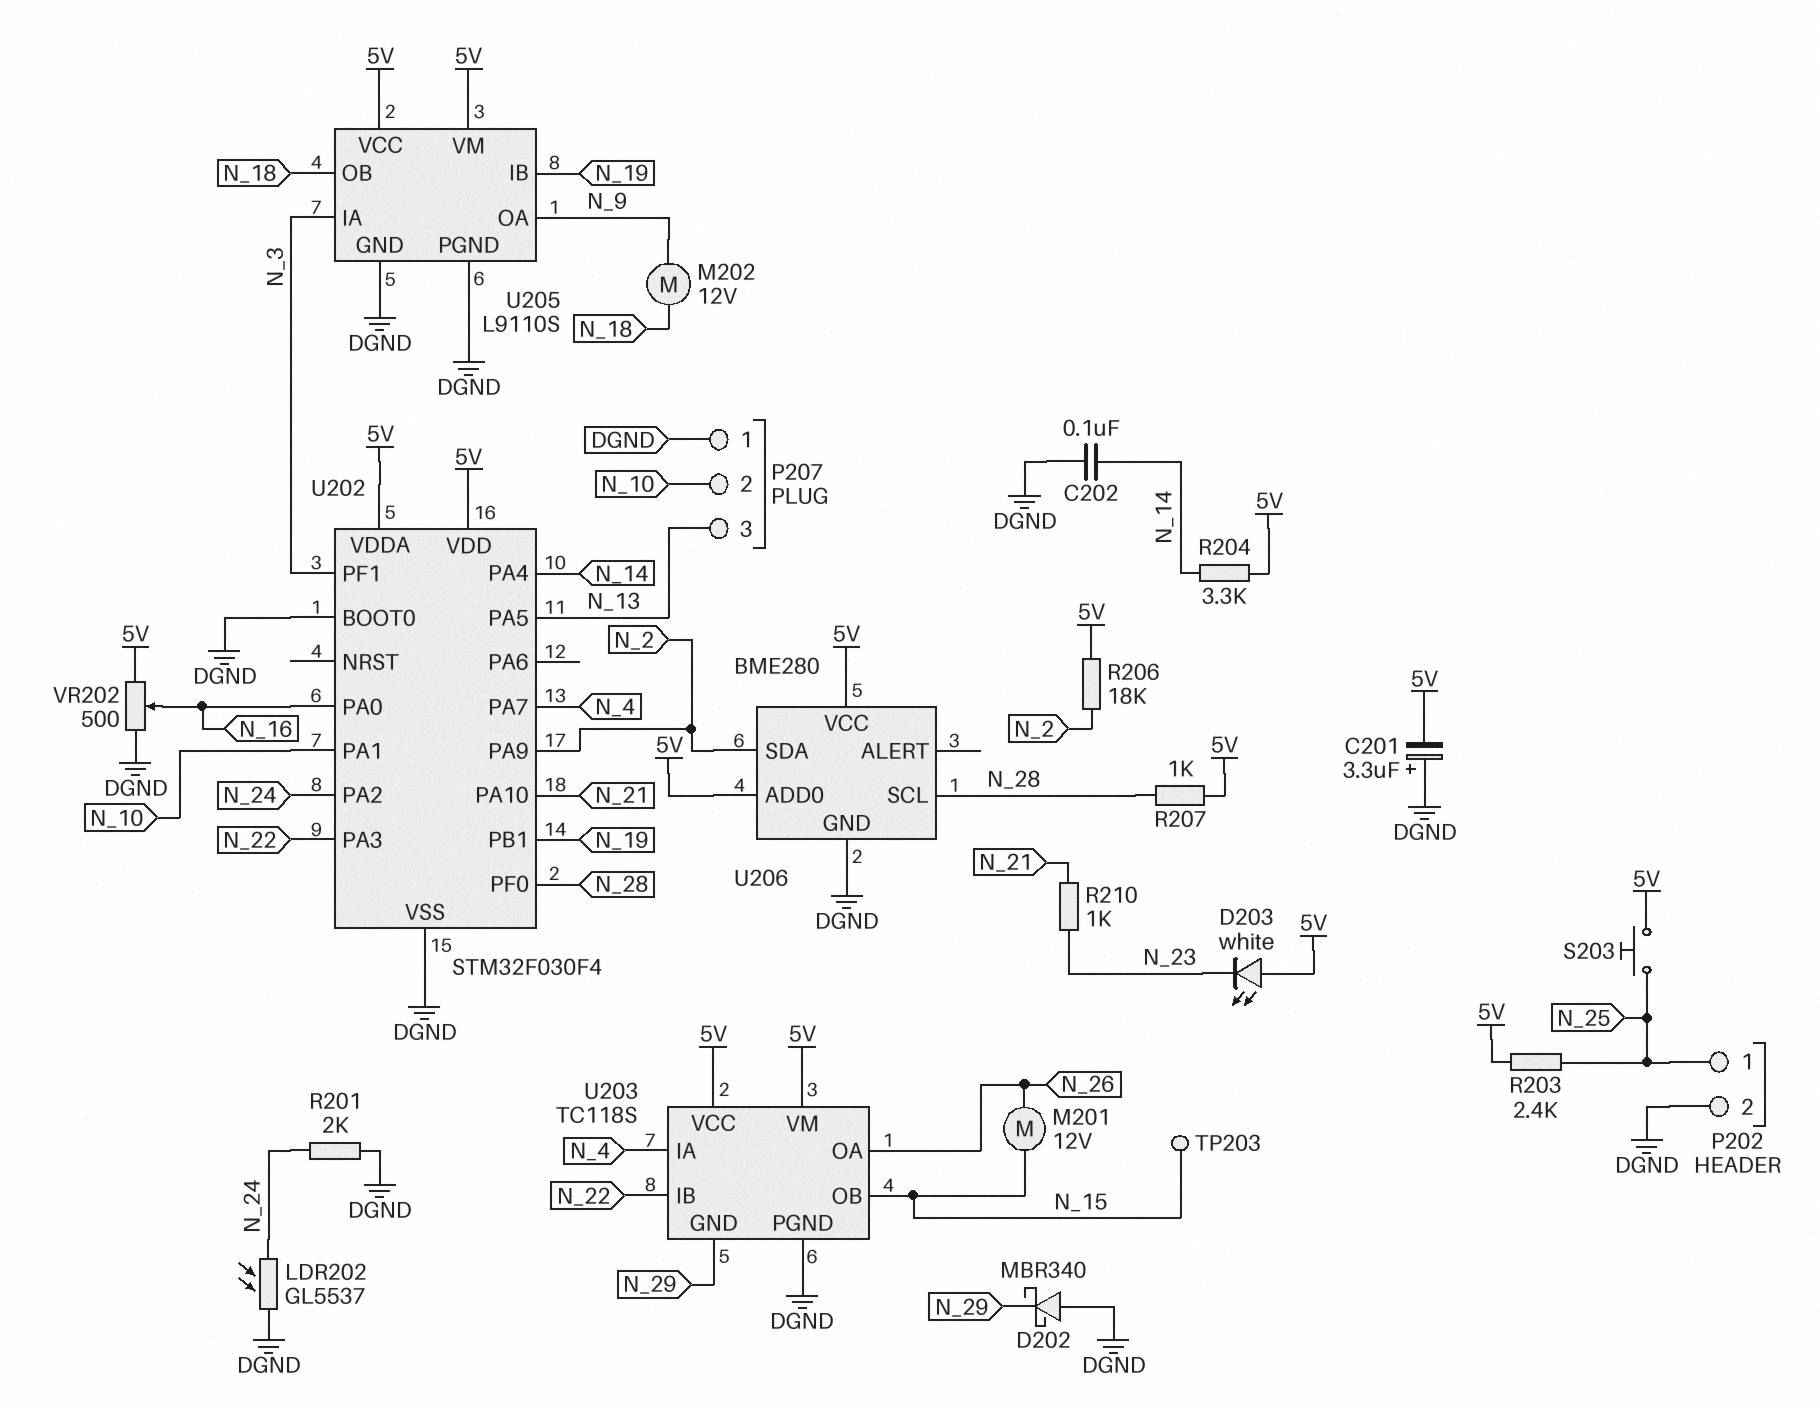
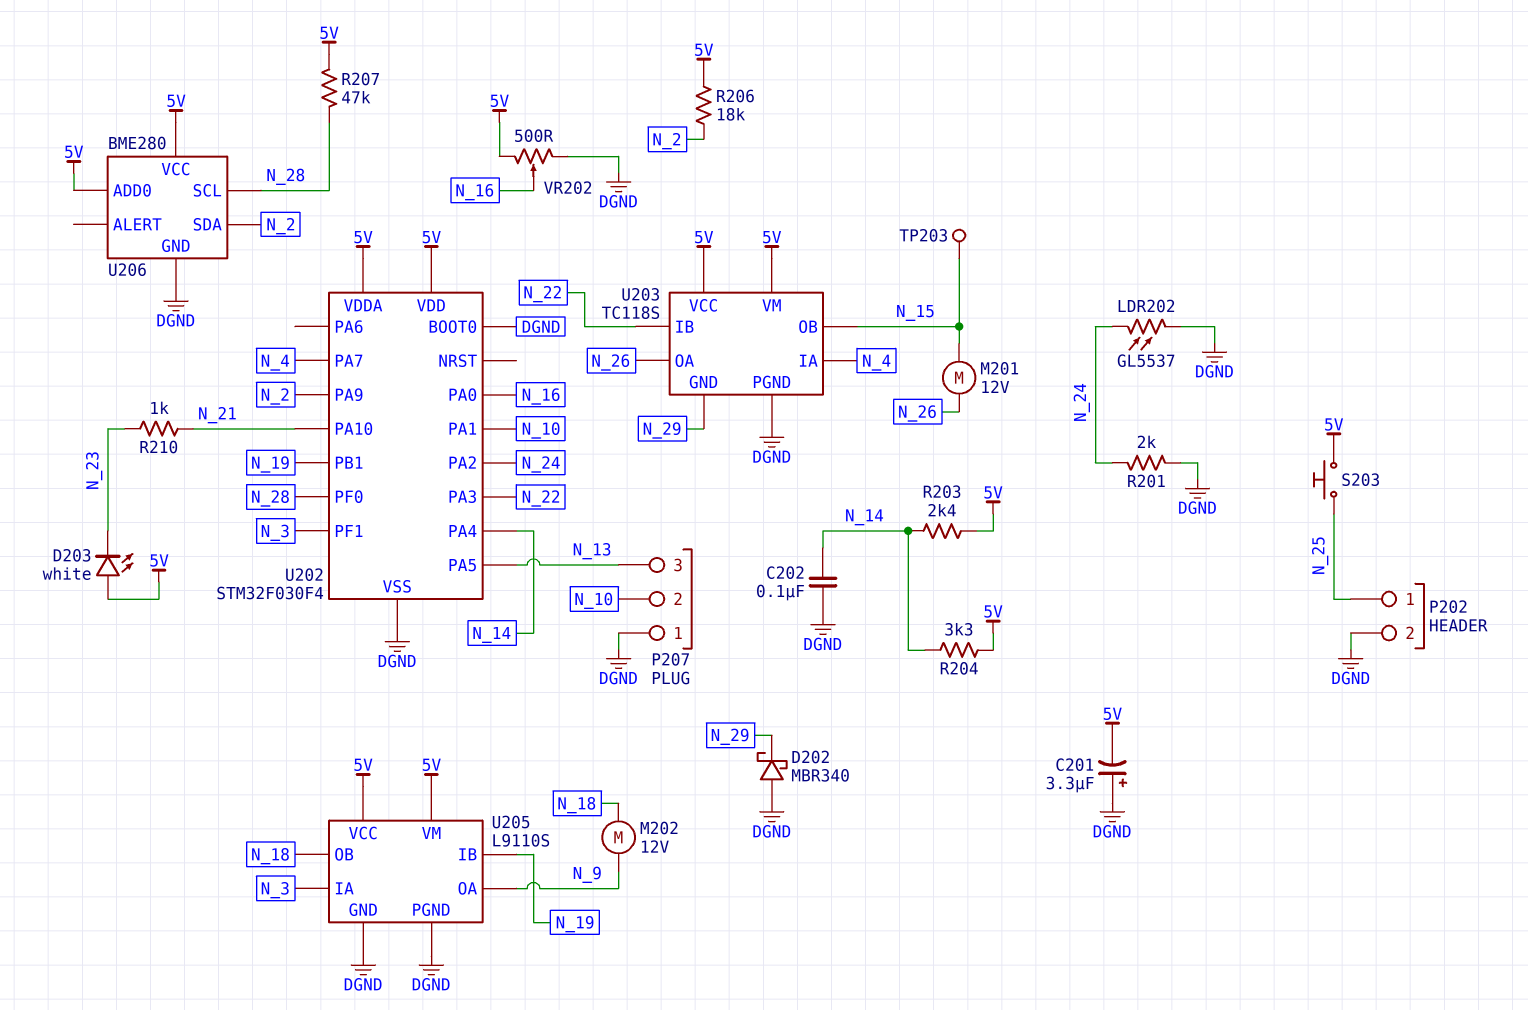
R203: 2.4k (5V, N_25) -> 2.4k (5V, N_14)
R207: 1k (5V, N_28) -> 47k (5V, N_28)

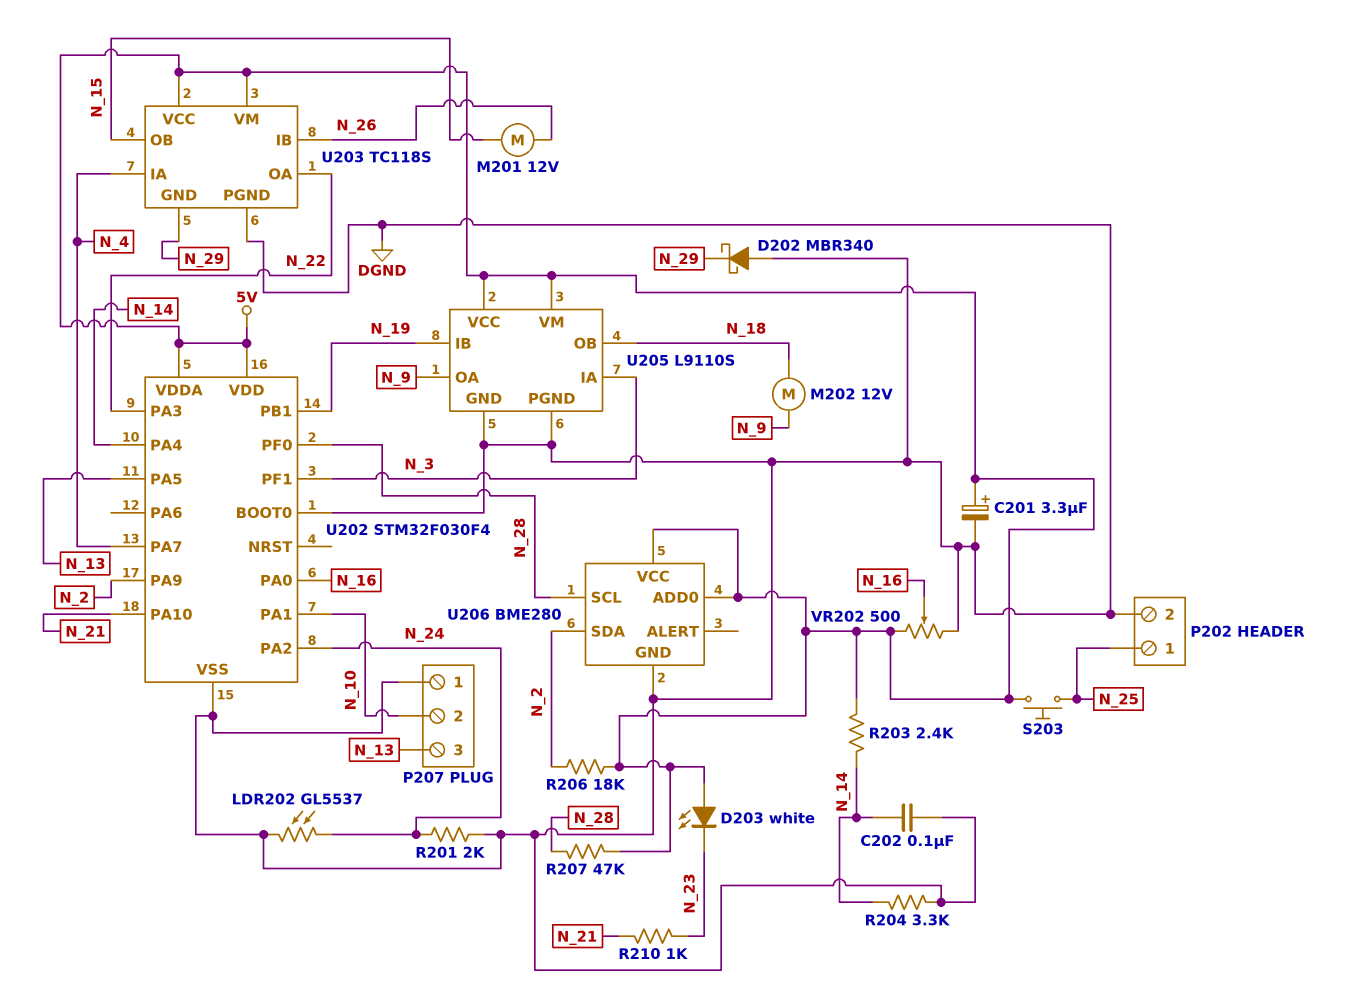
C201: 3.3uF (plus DGND, minus 5V) -> 3.3uF (plus 5V, minus DGND)
R204: 3.3k (5V, N_14) -> 3.3k (DGND, N_14)
TP203: test point (N_15) -> none
U203 pin IB: N_22 -> N_26
U203 pin OA: N_26 -> N_22

